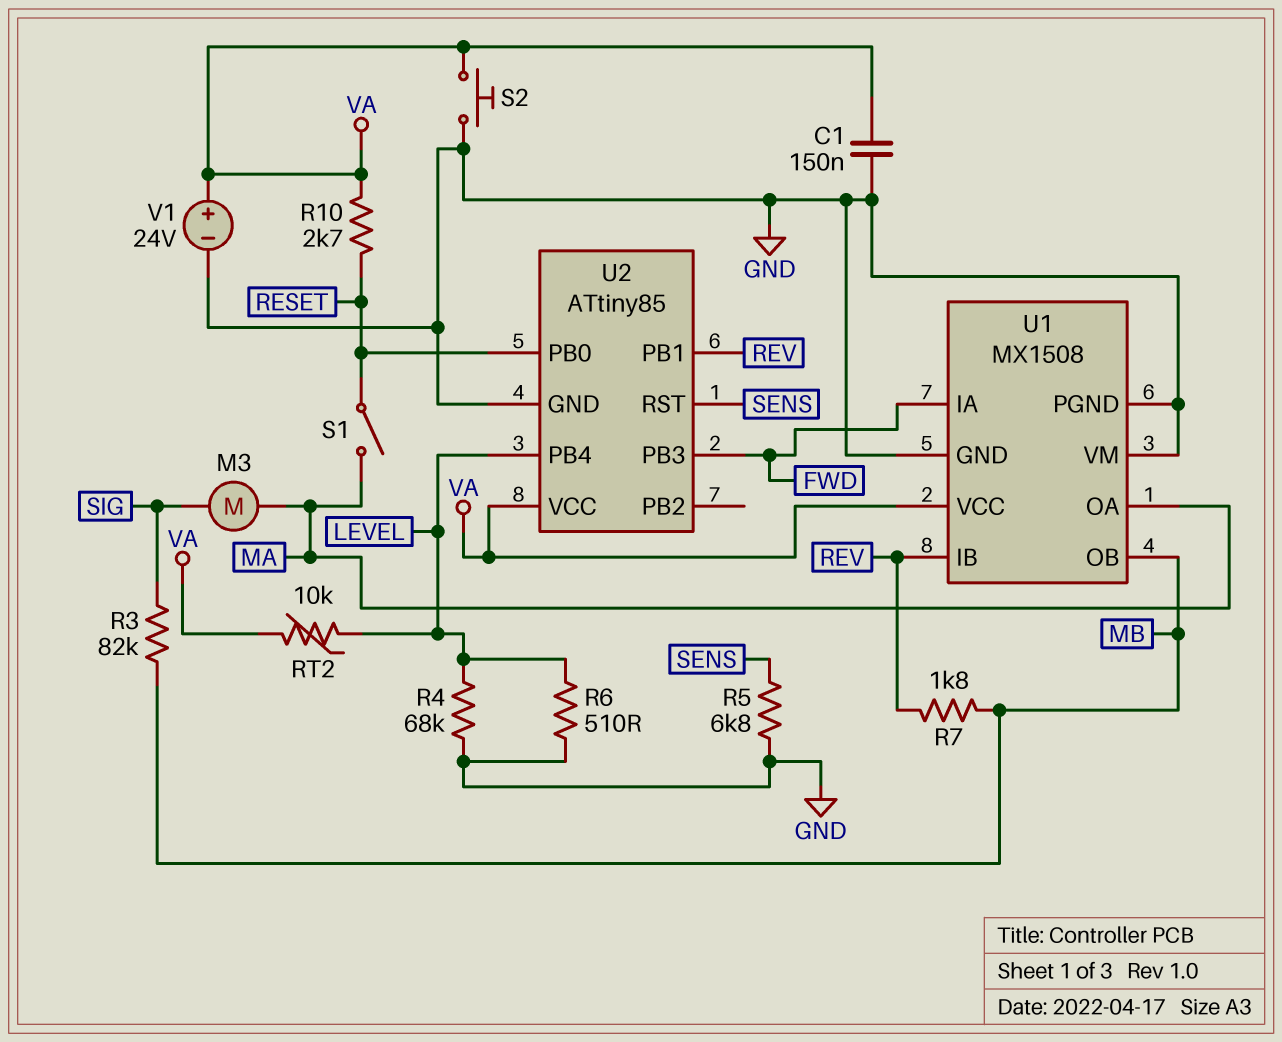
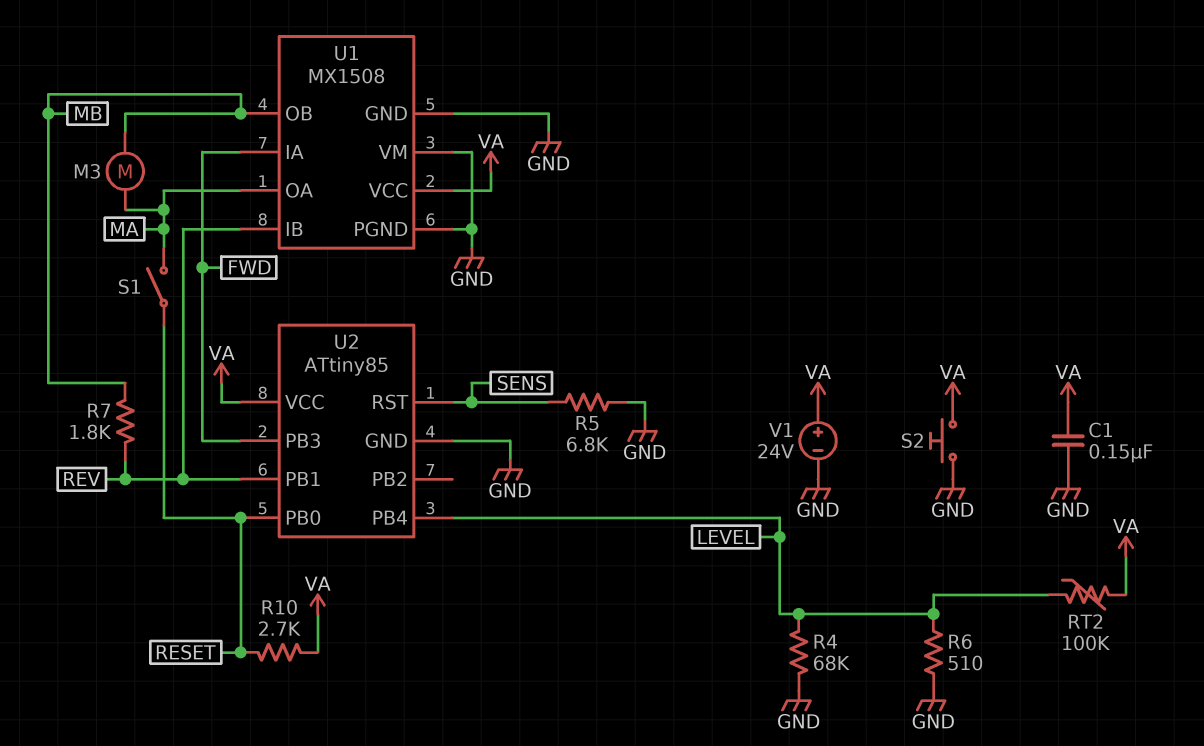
M3: motor (MA, SIG) -> motor (MA, MB)
R3: 82k (MB, SIG) -> none
RT2: 10k (LEVEL, VA) -> 100k (LEVEL, VA)

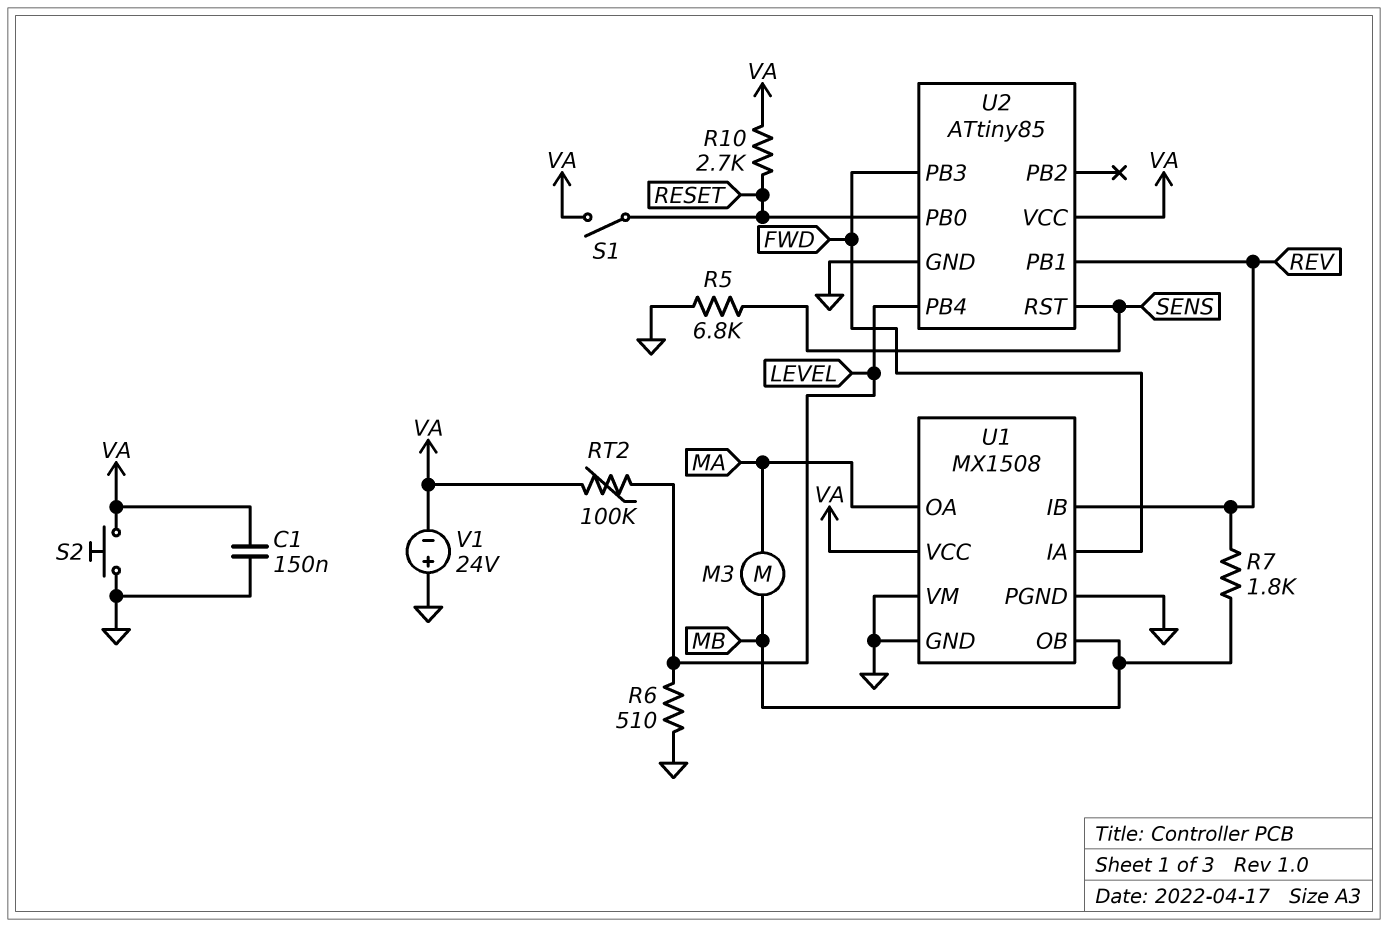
R4: 68k (GND, LEVEL) -> none
S1: switch (MA, RESET) -> switch (RESET, VA)
V1: 24V (plus VA, minus GND) -> 24V (plus GND, minus VA)

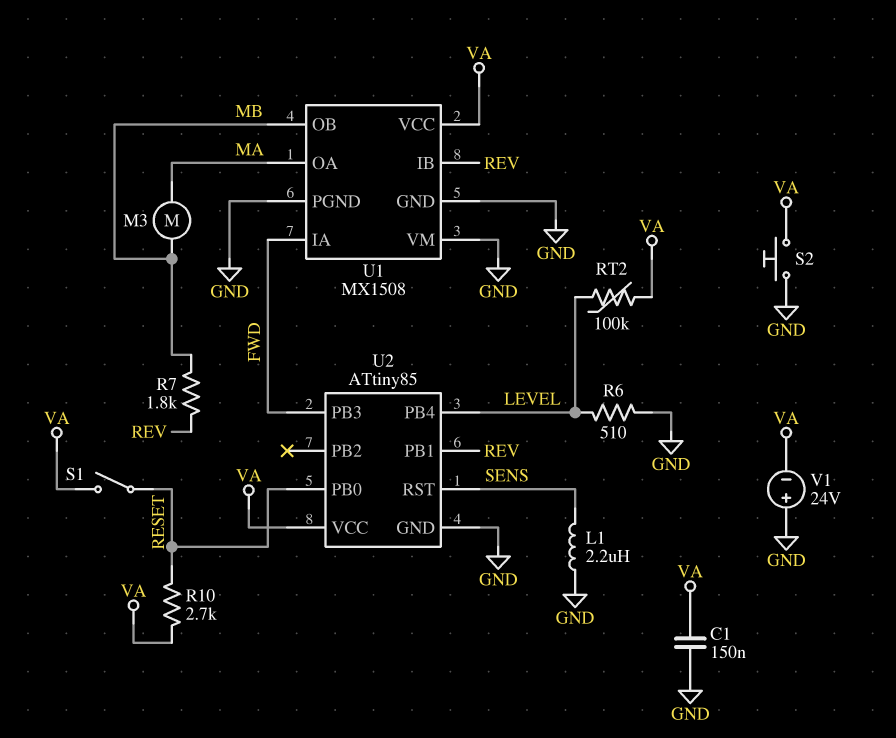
L1: none -> 2.2uH (GND, SENS)
R5: 6.8k (GND, SENS) -> none

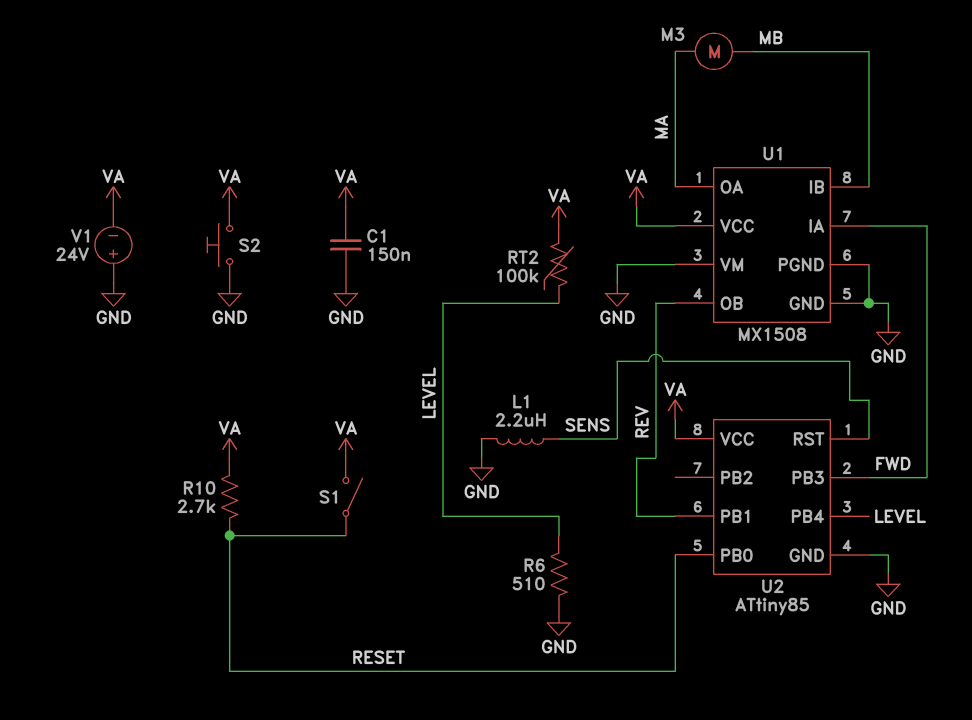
R7: 1.8k (MB, REV) -> none
U1 pin IB: REV -> MB
U1 pin OB: MB -> REV

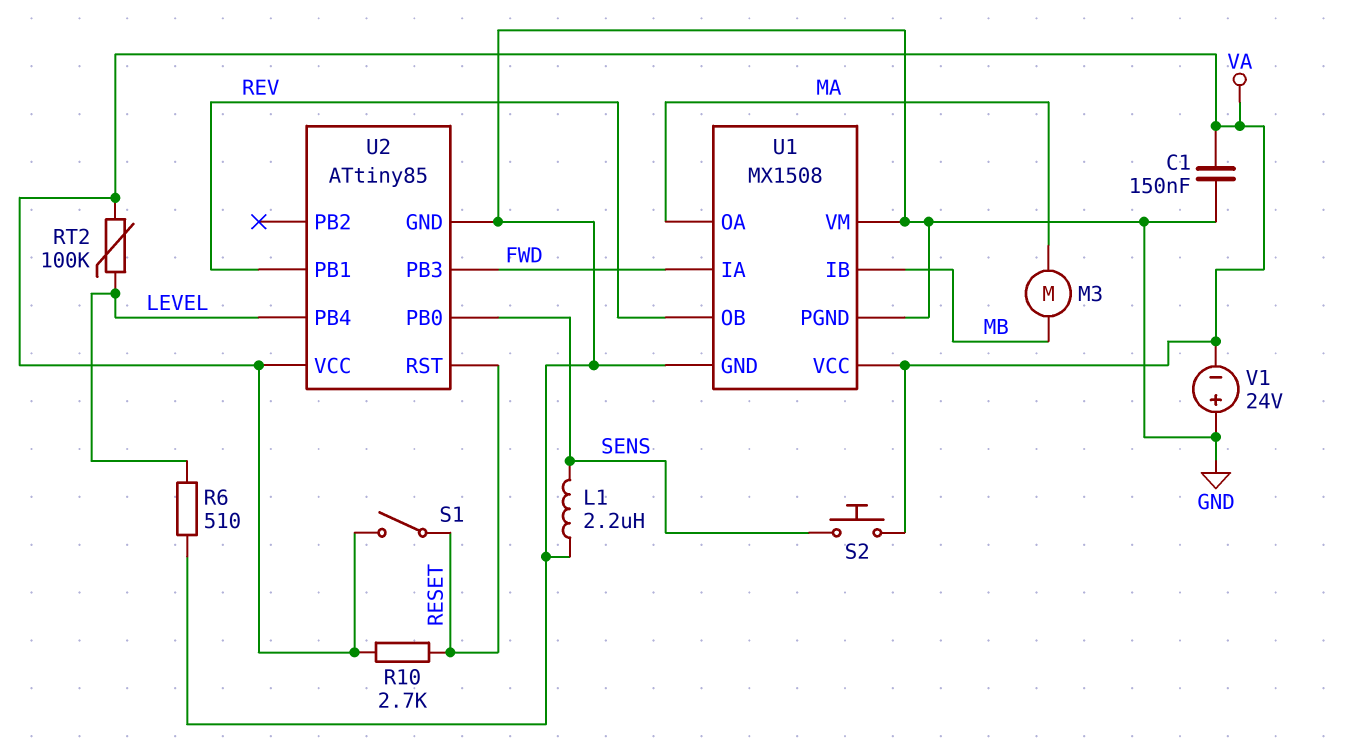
S2: button (GND, VA) -> button (SENS, VA)
U2 pin PB0: RESET -> SENS
U2 pin RST: SENS -> RESET

